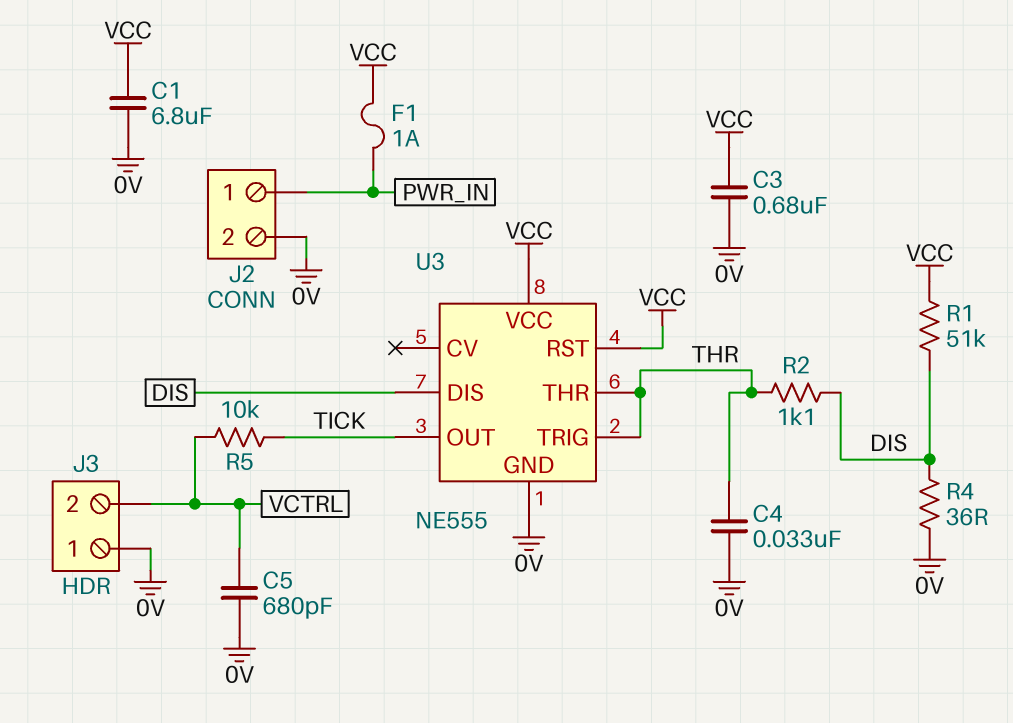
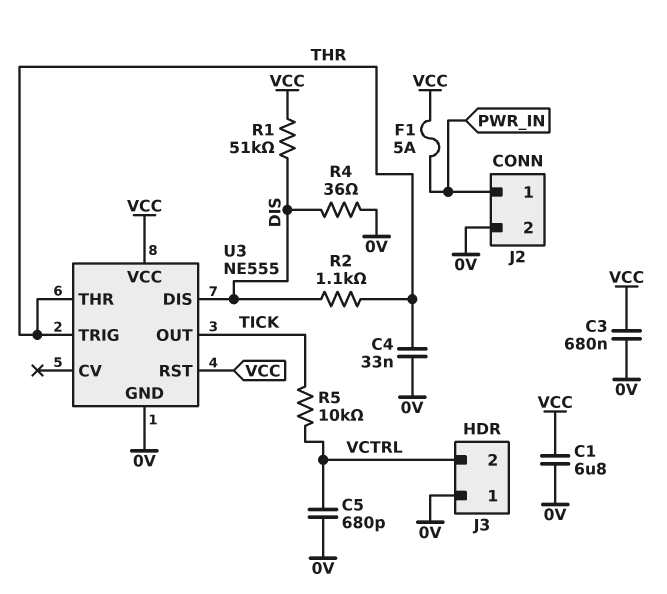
F1: 1A (PWR_IN, VCC) -> 5A (PWR_IN, VCC)

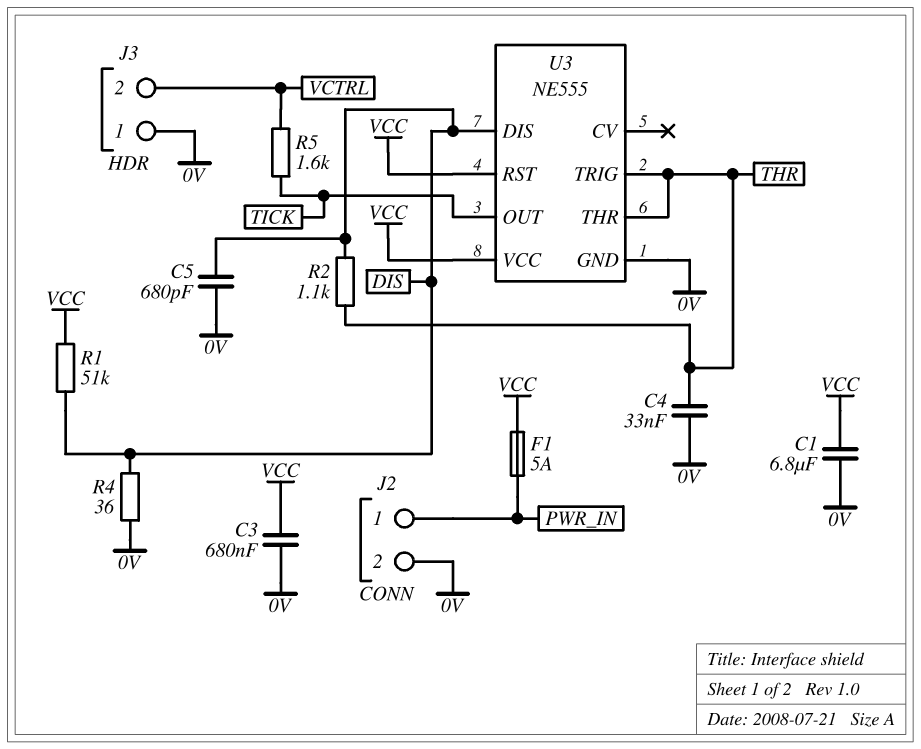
C5: 680pF (0V, VCTRL) -> 680pF (0V, DIS)
R5: 10k (TICK, VCTRL) -> 1.6k (TICK, VCTRL)

